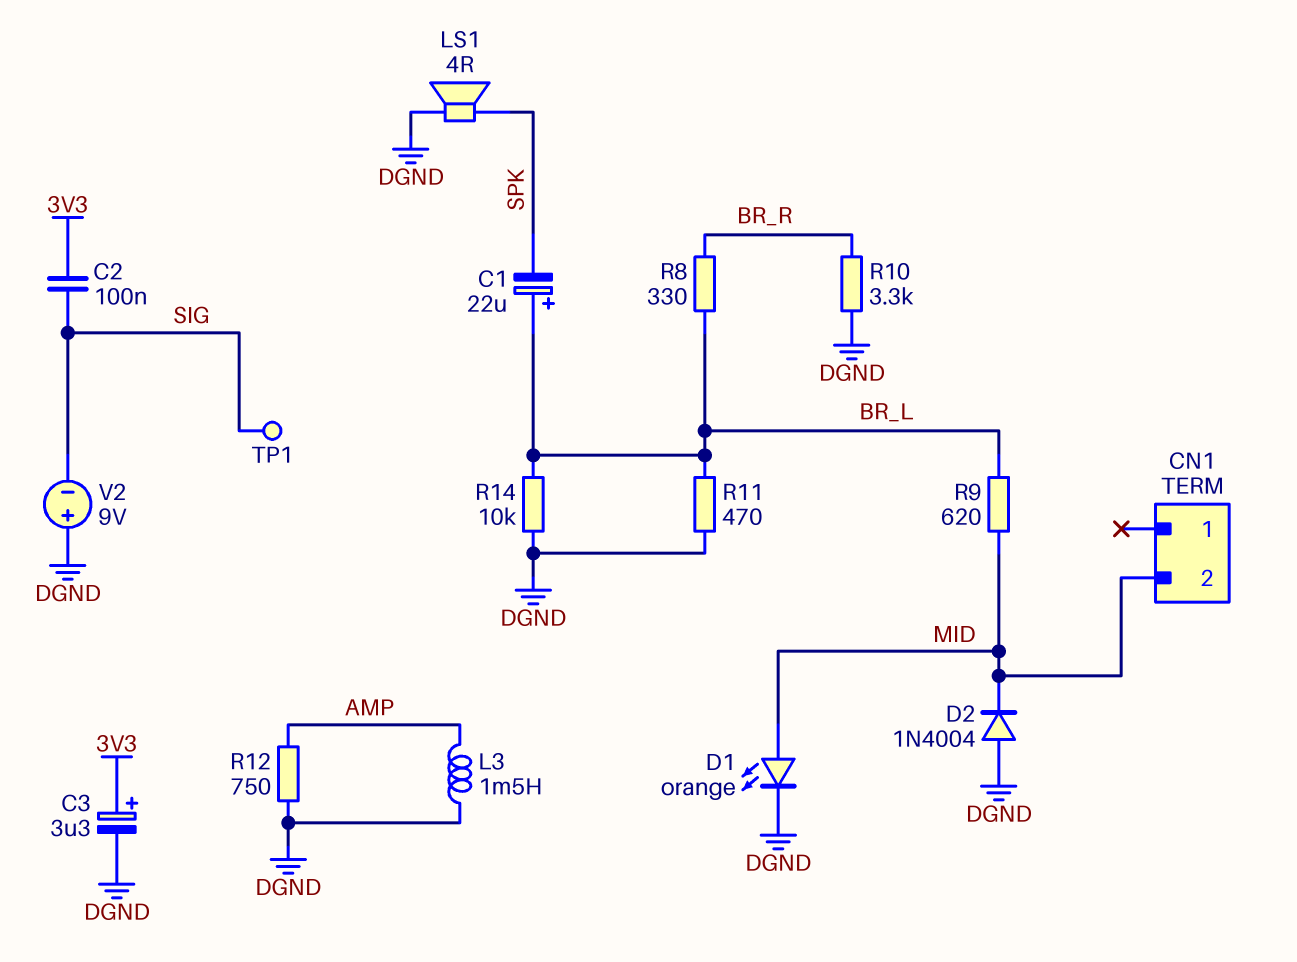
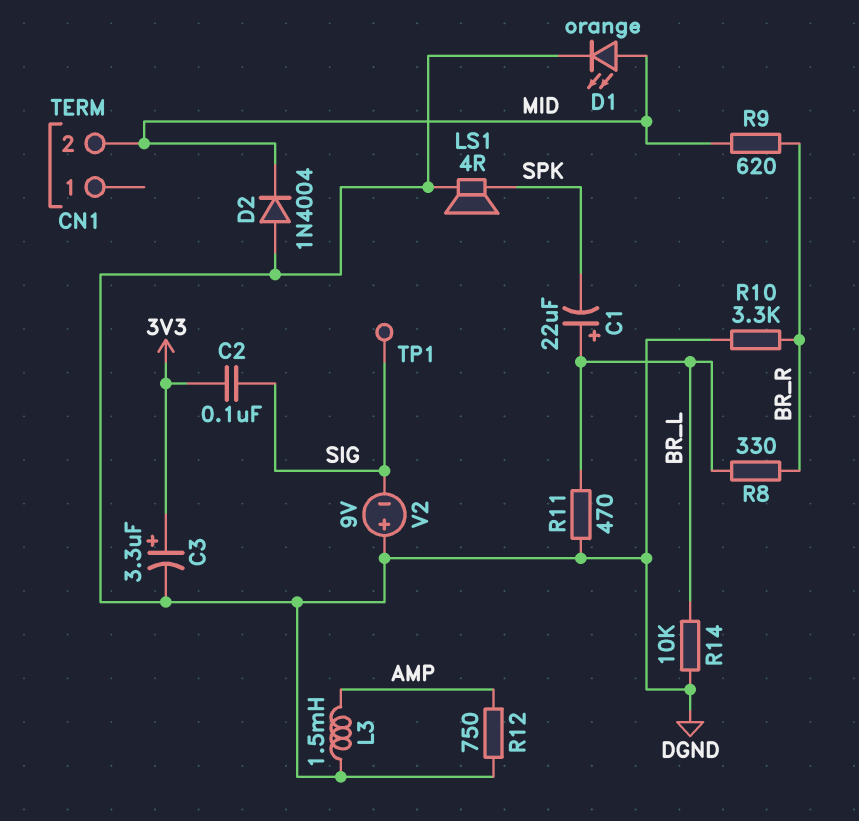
R9: 620 (BR_L, MID) -> 620 (BR_R, MID)

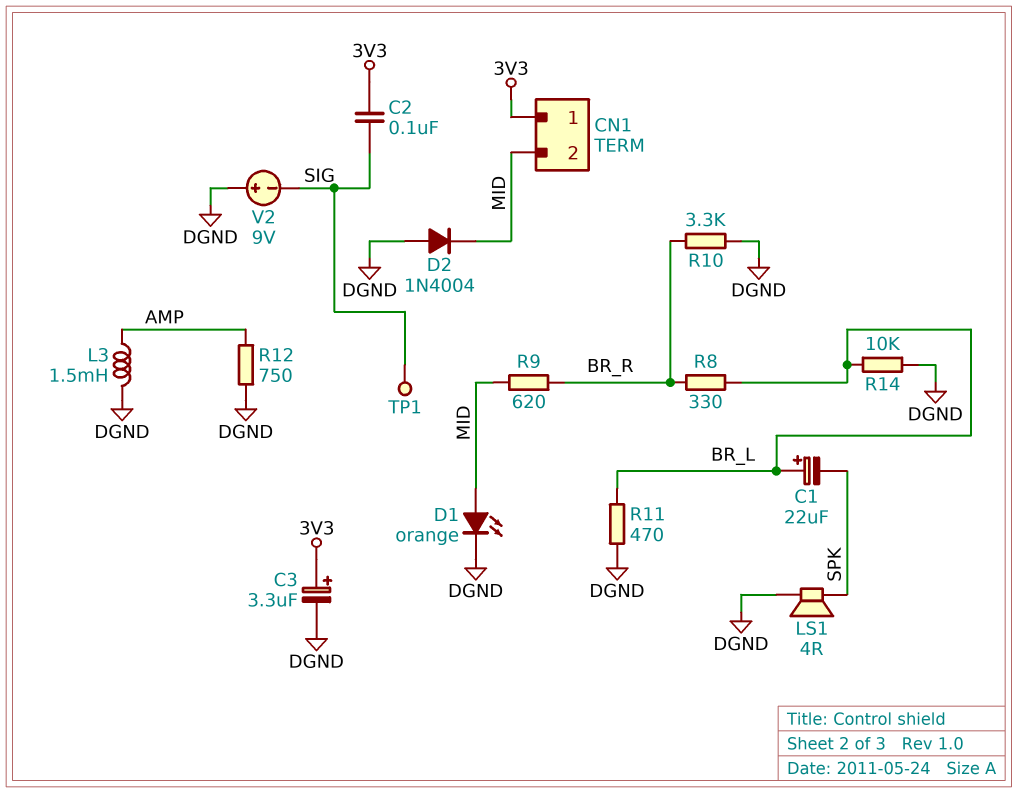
CN1 pin 1: none -> 3V3

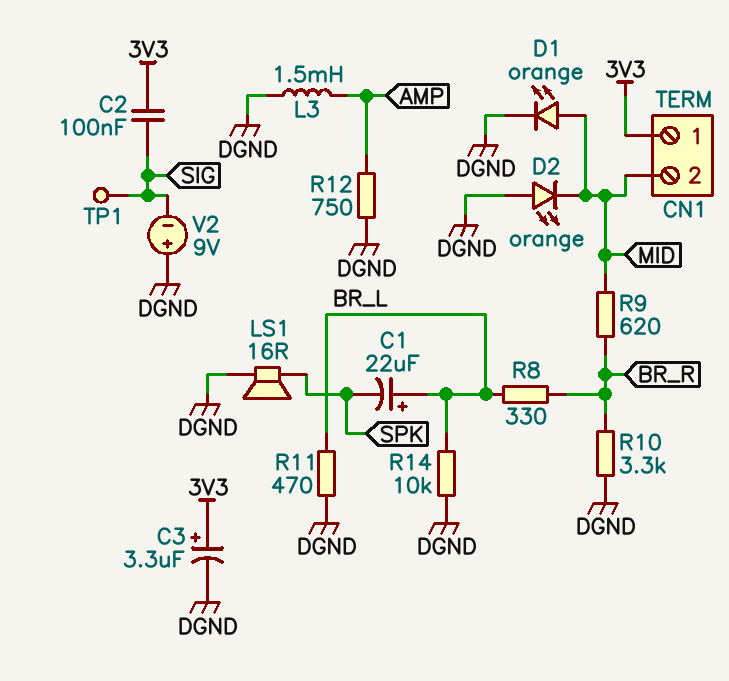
D2: diode 1N4004 (A DGND, K MID) -> LED orange (A DGND, K MID)
LS1: speaker 4R (DGND, SPK) -> speaker 16R (DGND, SPK)

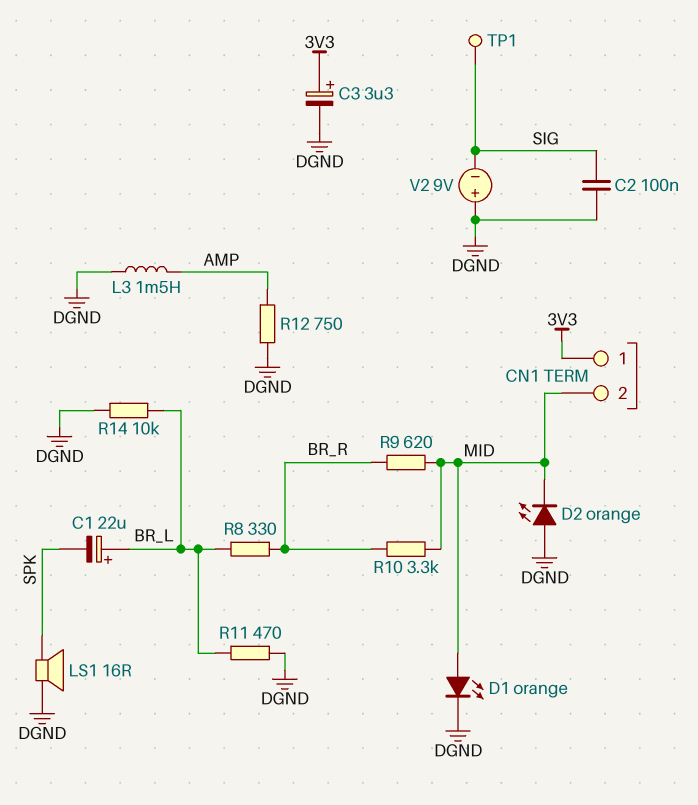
C2: 100nF (3V3, SIG) -> 100nF (DGND, SIG)
R10: 3.3k (BR_R, DGND) -> 3.3k (BR_R, MID)

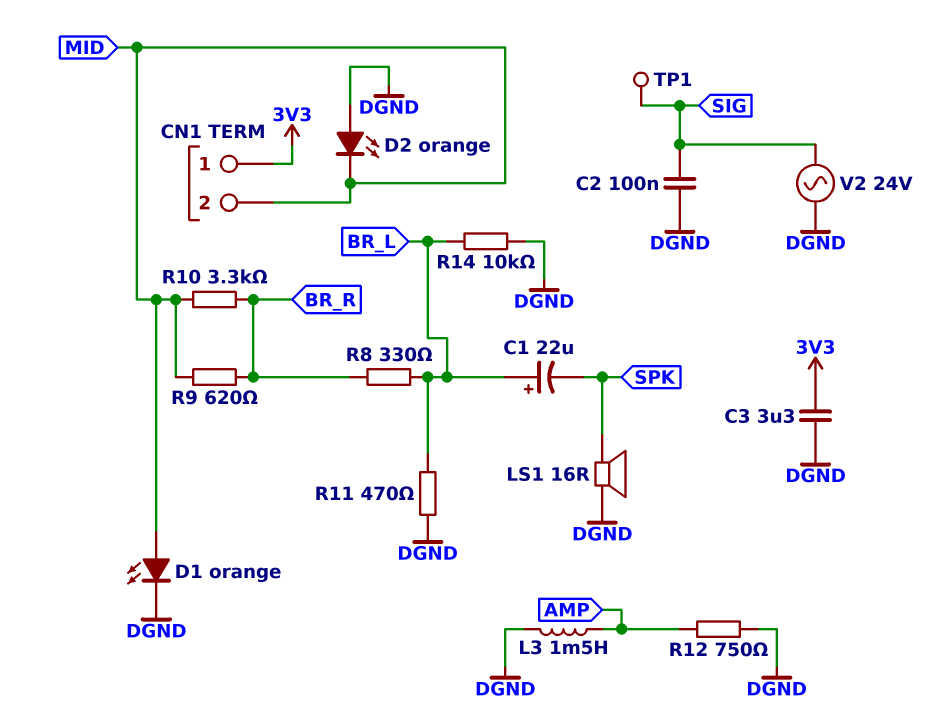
C3: 3.3uF (plus 3V3, minus DGND) -> 3.3uF (3V3, DGND)
V2: 9V (plus DGND, minus SIG) -> AC 24V (DGND, SIG)

